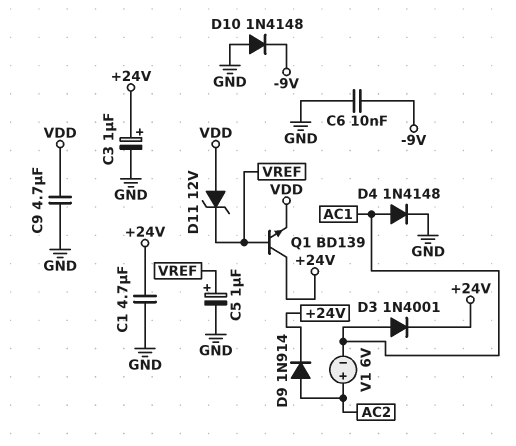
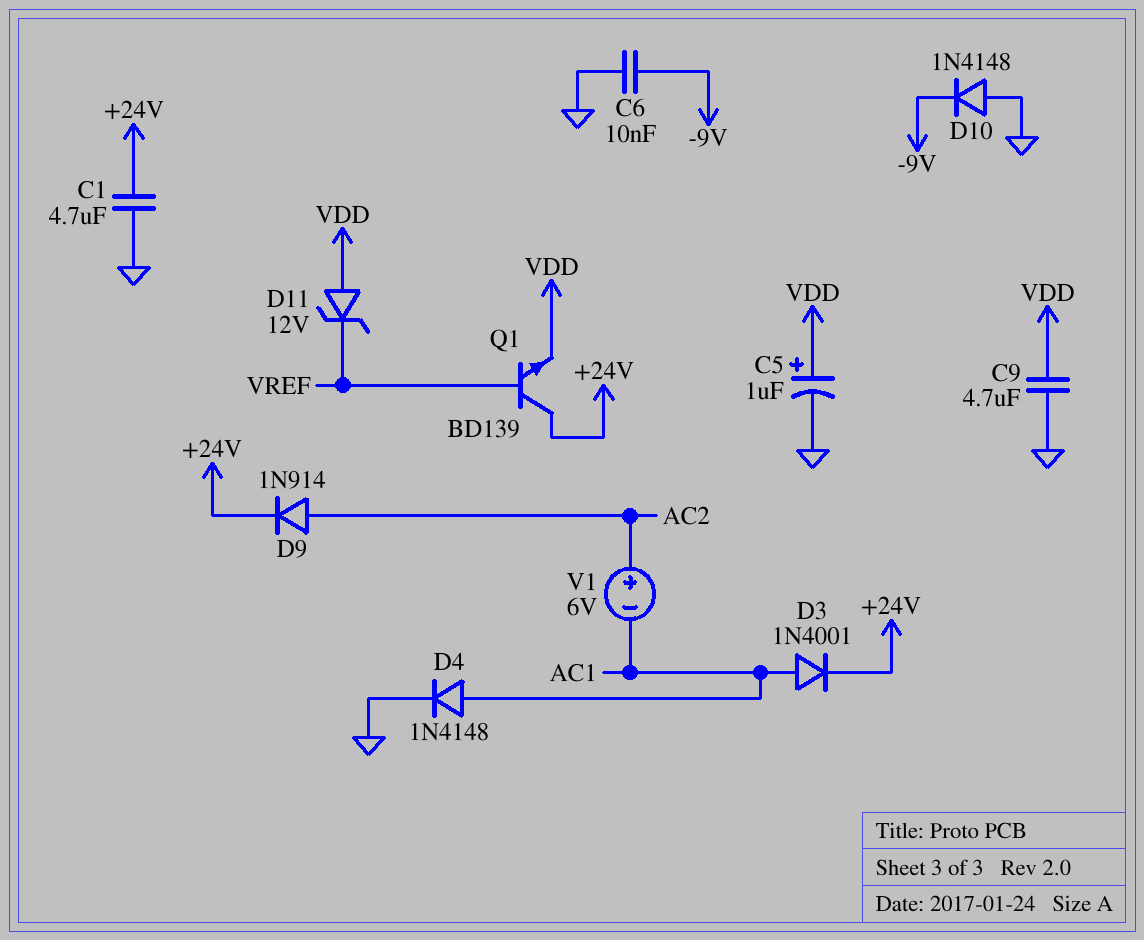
C3: 1uF (plus +24V, minus GND) -> none
C5: 1uF (plus VREF, minus GND) -> 1uF (plus VDD, minus GND)

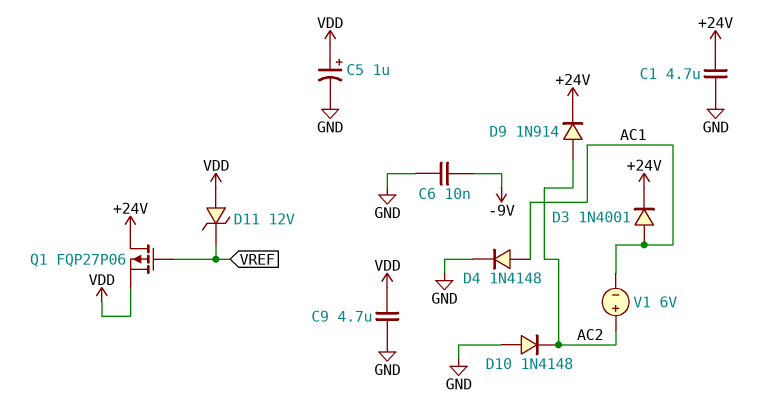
D10: diode 1N4148 (A GND, K -9V) -> diode 1N4148 (A GND, K AC2)
Q1: NPN BD139 (B VREF, C +24V, E VDD) -> PMOS FQP27P06 (G VREF, D +24V, S VDD)

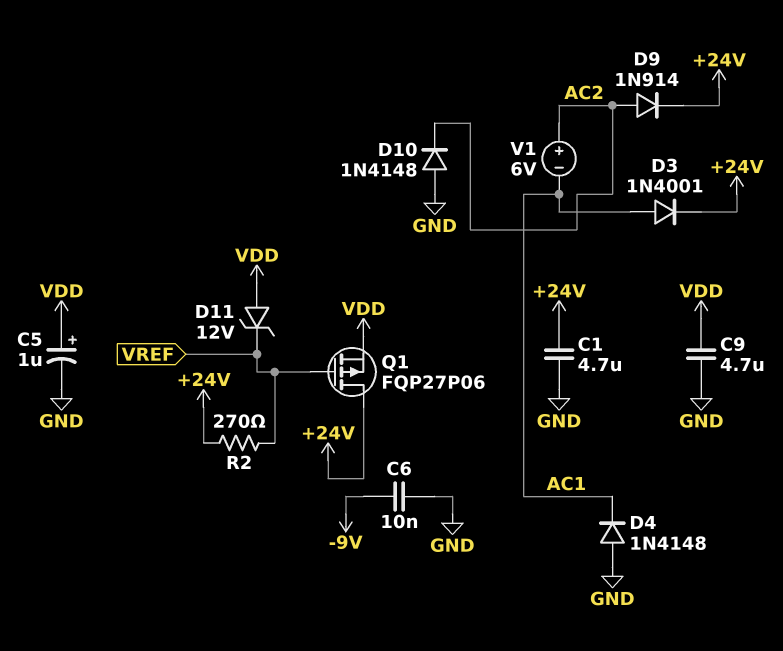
D4: diode 1N4148 (A AC1, K GND) -> diode 1N4148 (A GND, K AC1)
R2: none -> 270 (+24V, VREF)

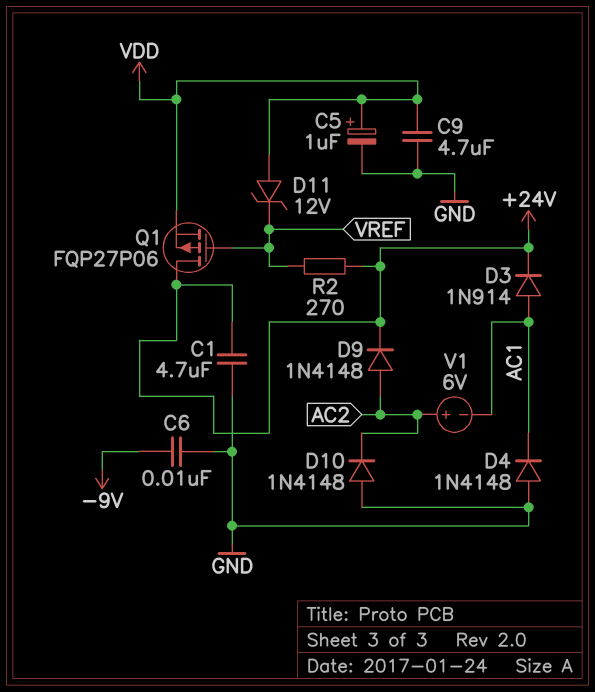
D3: diode 1N4001 (A AC1, K +24V) -> diode 1N914 (A AC1, K +24V)
D9: diode 1N914 (A AC2, K +24V) -> diode 1N4148 (A AC2, K +24V)

